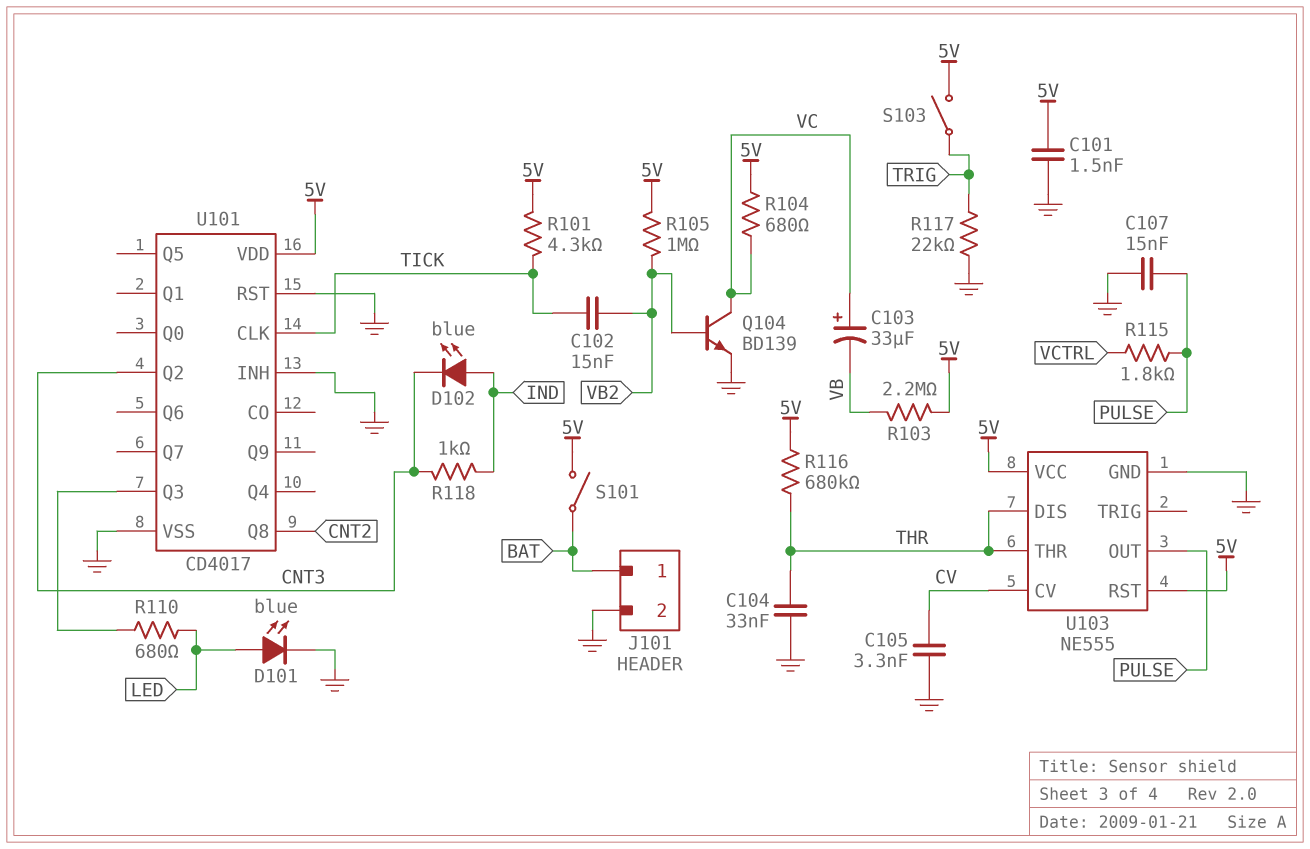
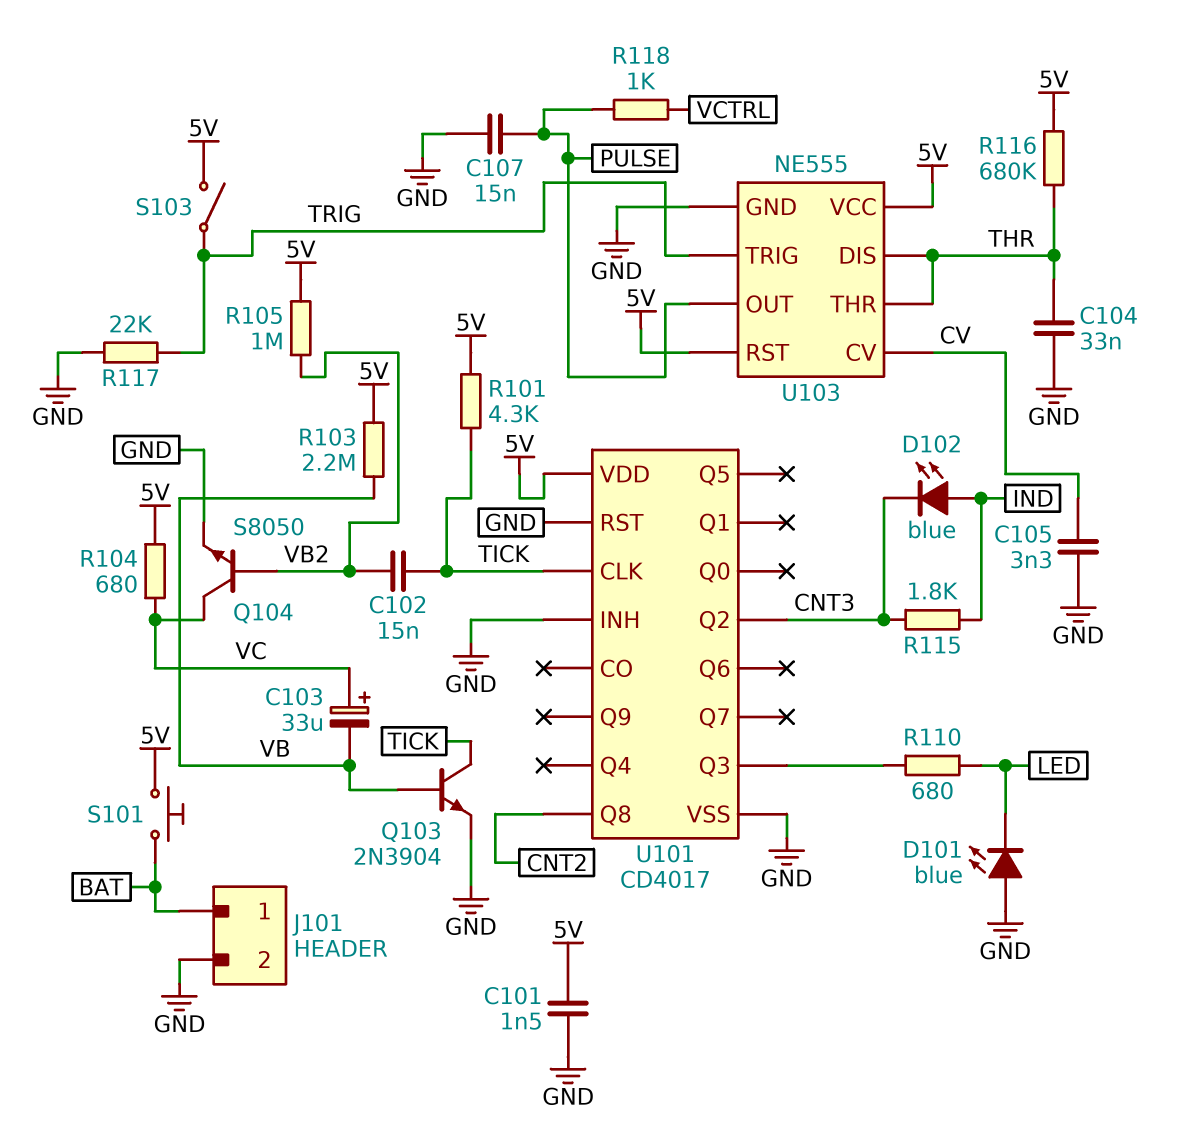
D101: LED blue (A LED, K GND) -> LED blue (A GND, K LED)
Q103: none -> NPN 2N3904 (B VB, C TICK, E GND)
Q104: NPN BD139 (B VB2, C VC, E GND) -> NPN S8050 (B VB2, C VC, E GND)
R115: 1.8k (PULSE, VCTRL) -> 1.8k (CNT3, IND)
R118: 1k (CNT3, IND) -> 1k (PULSE, VCTRL)
S101: switch (5V, BAT) -> button (5V, BAT)
U103 pin TRIG: none -> TRIG

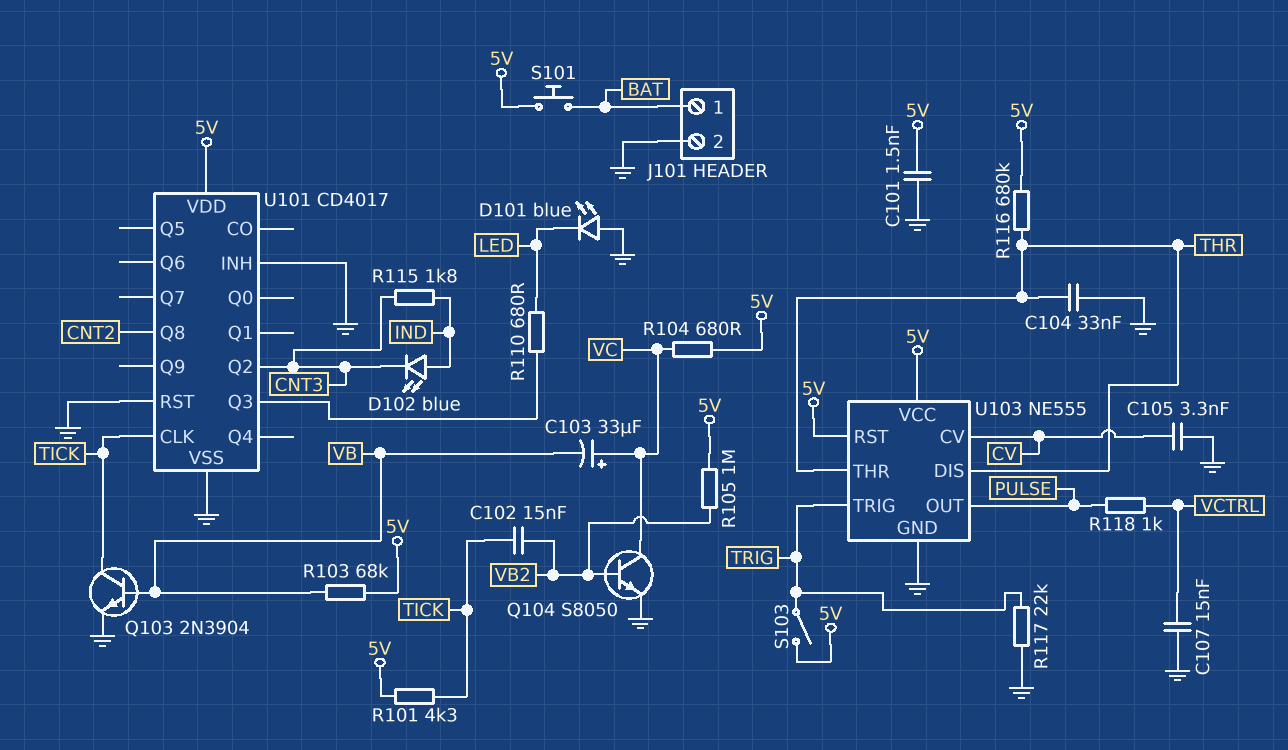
C107: 15nF (GND, PULSE) -> 15nF (GND, VCTRL)
R103: 2.2M (5V, VB) -> 68k (5V, VB)

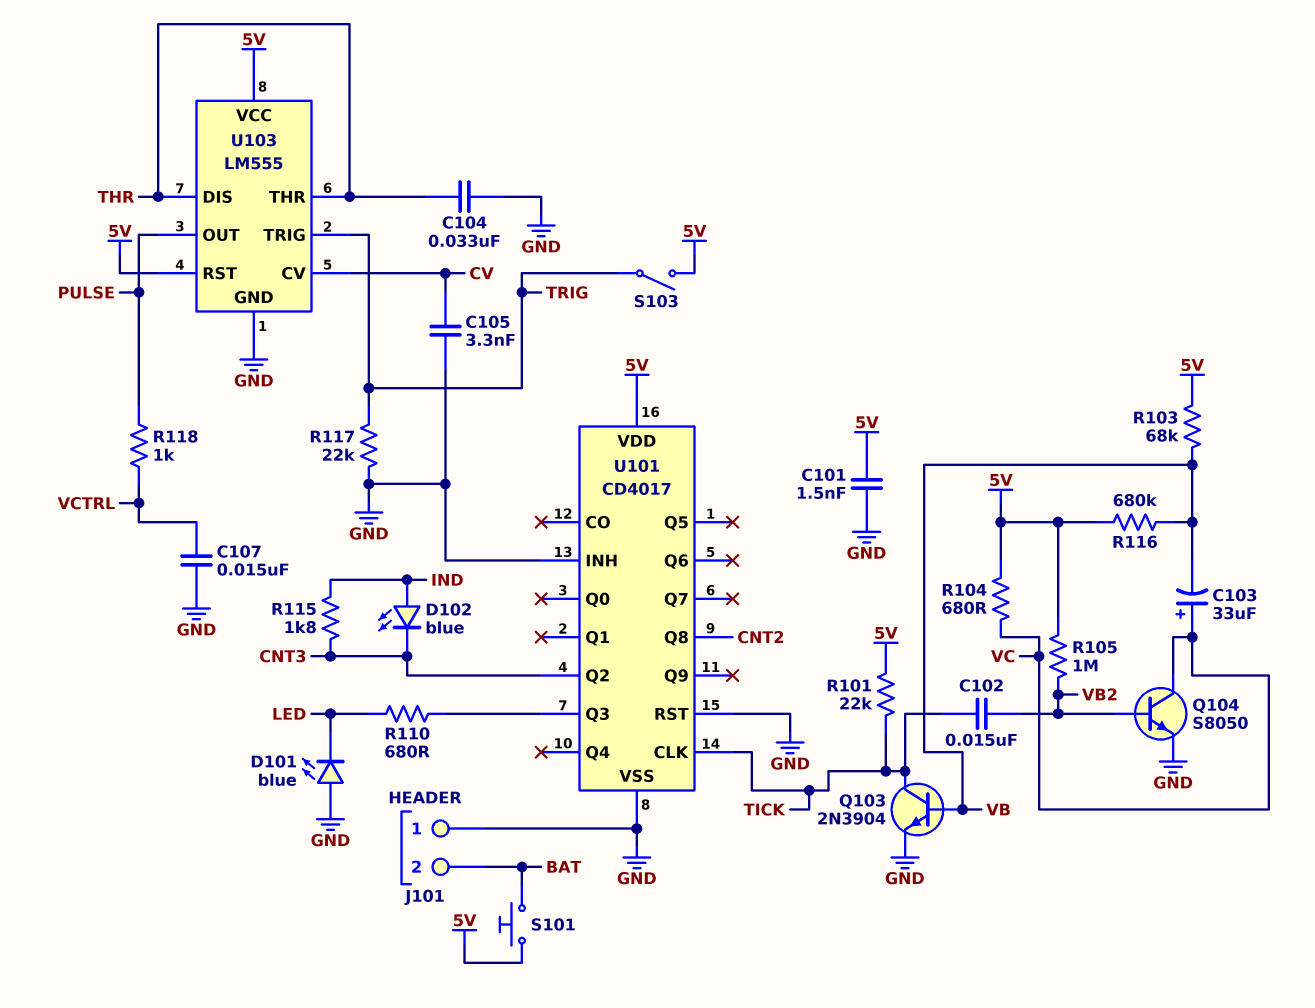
J101 pin 1: BAT -> GND
J101 pin 2: GND -> BAT
R101: 4.3k (5V, TICK) -> 22k (5V, TICK)
R116: 680k (5V, THR) -> 680k (5V, VB)
U103: NE555 -> LM555

